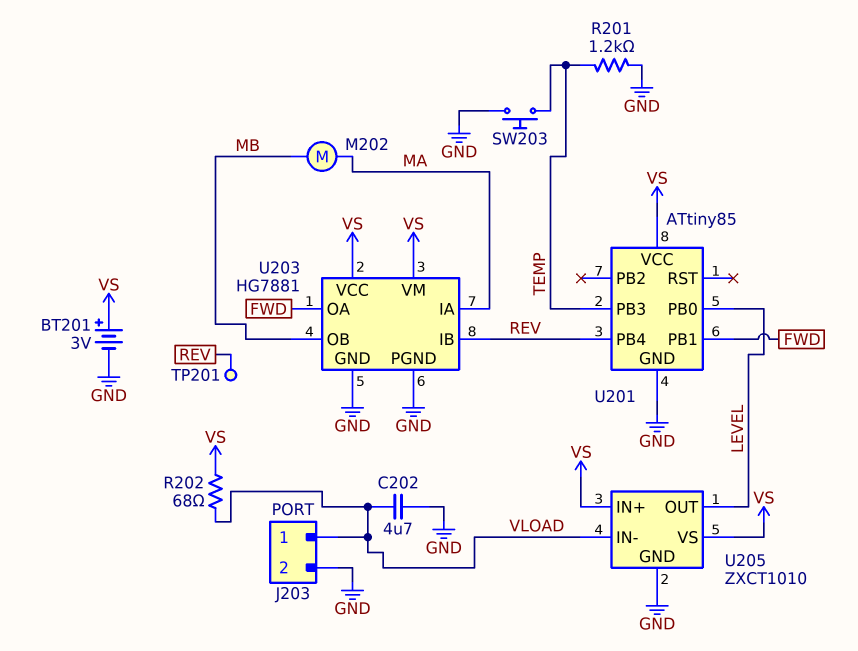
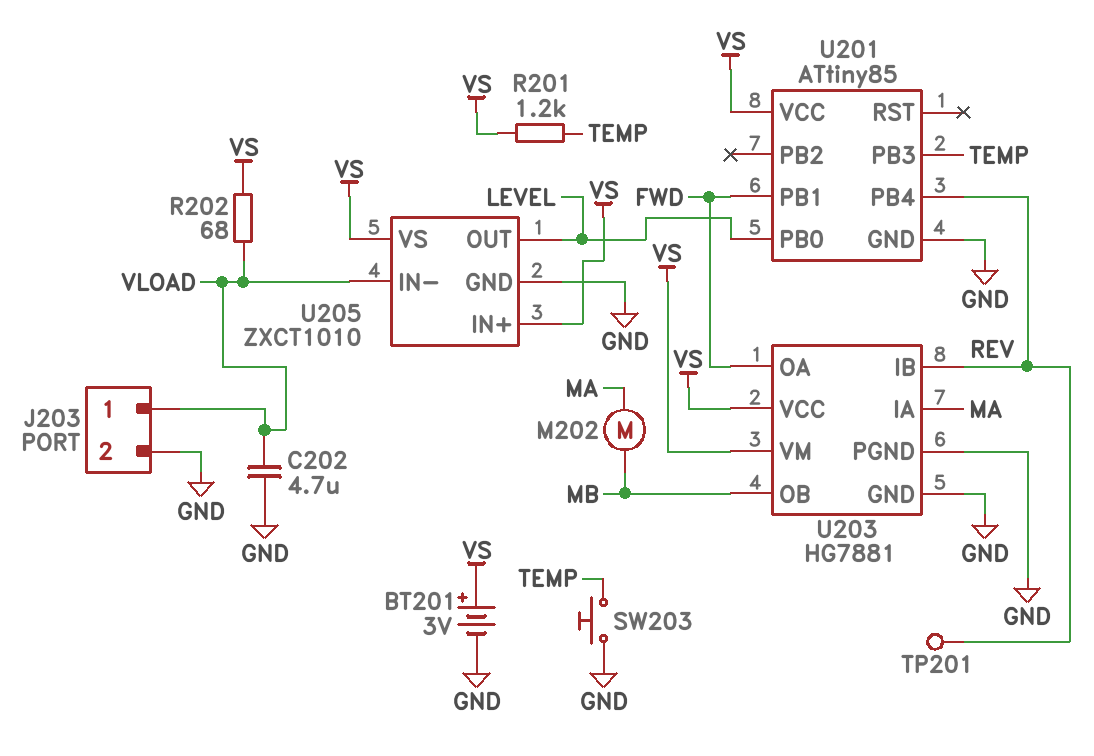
R201: 1.2k (GND, TEMP) -> 1.2k (TEMP, VS)

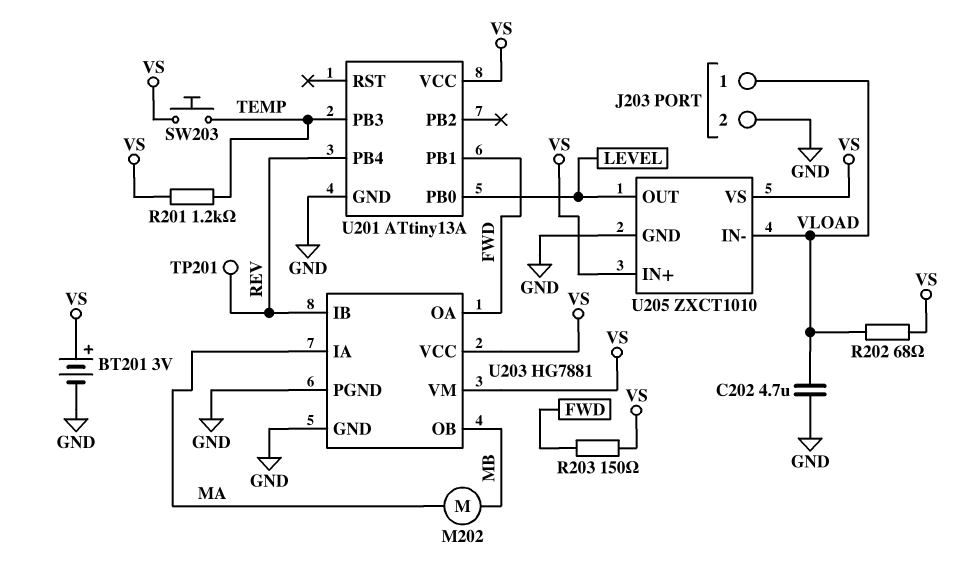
R203: none -> 150 (FWD, VS)
SW203: button (GND, TEMP) -> button (TEMP, VS)
U201: ATtiny85 -> ATtiny13A

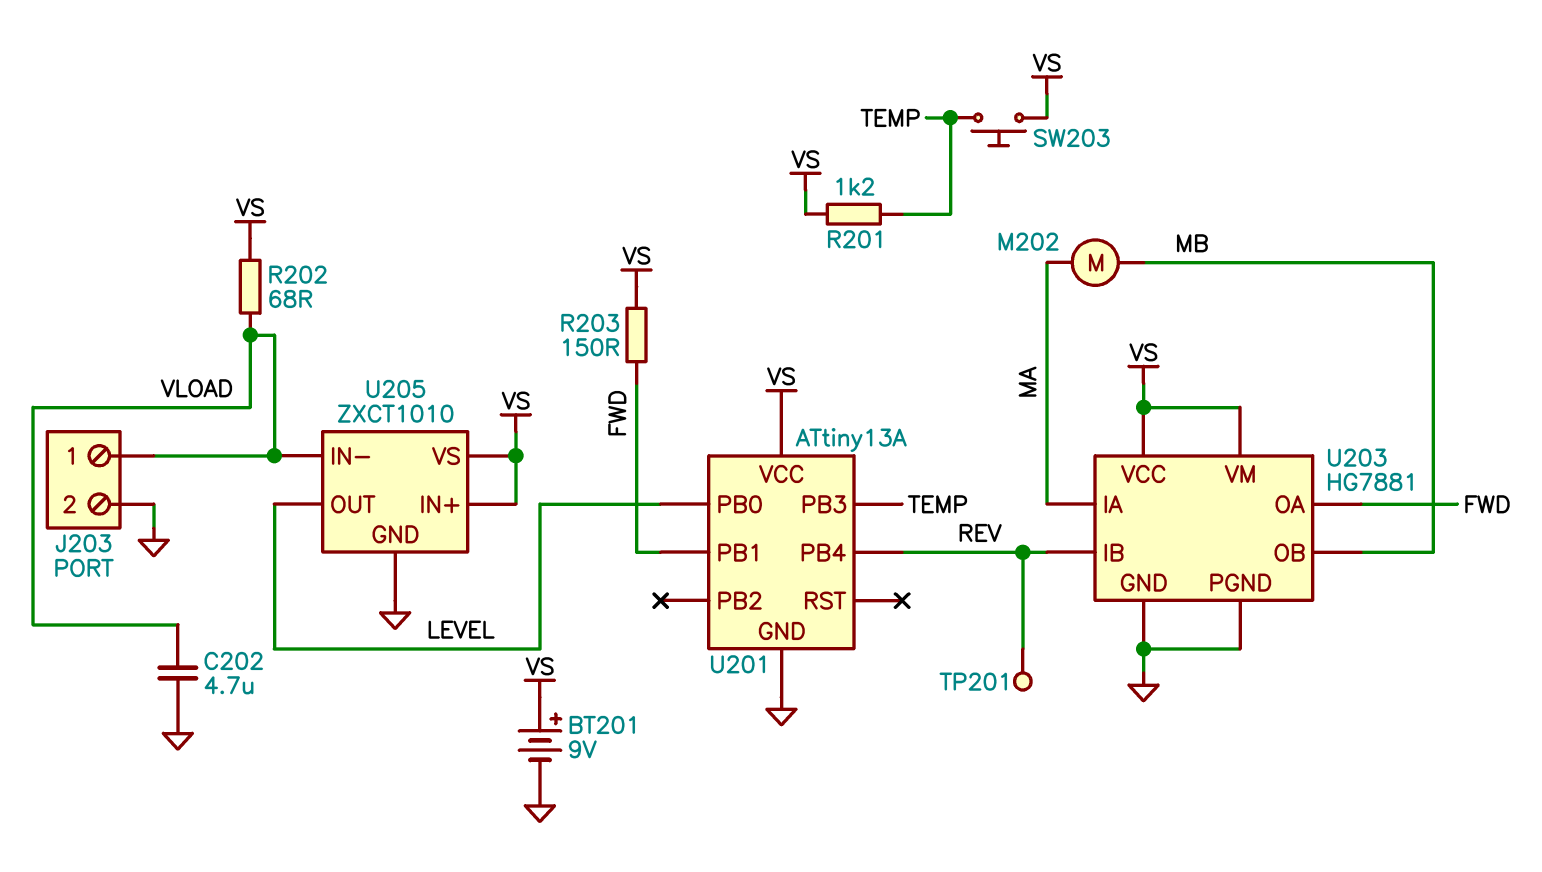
BT201: 3V (plus VS, minus GND) -> 9V (plus VS, minus GND)

